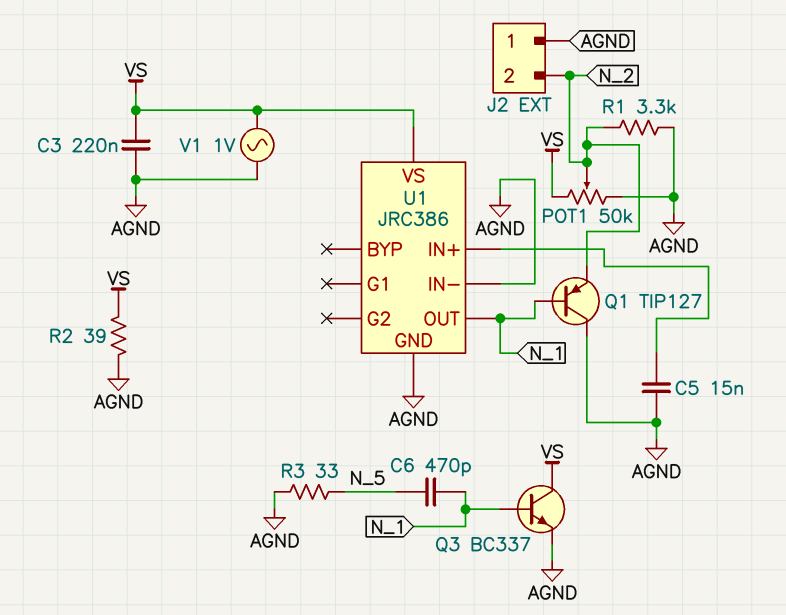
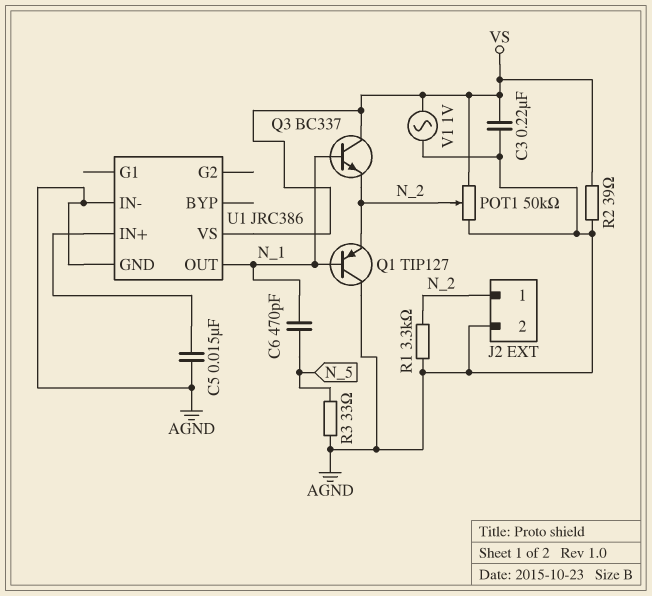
J2 pin 1: AGND -> N_2
J2 pin 2: N_2 -> AGND
Q3: NPN BC337 (B N_1, C VS, E AGND) -> NPN BC337 (B N_1, C VS, E N_2)

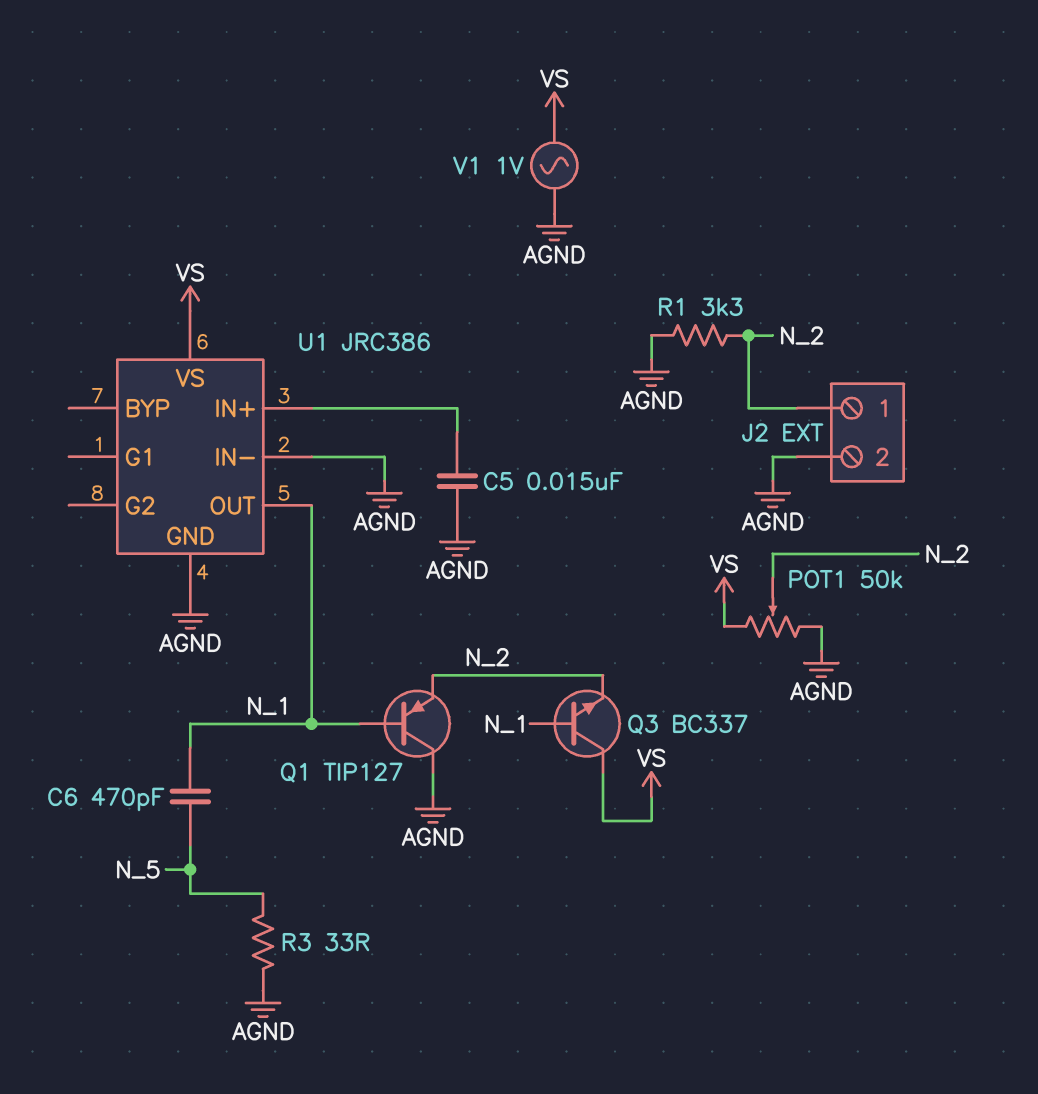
C3: 220nF (AGND, VS) -> none
R2: 39 (AGND, VS) -> none

